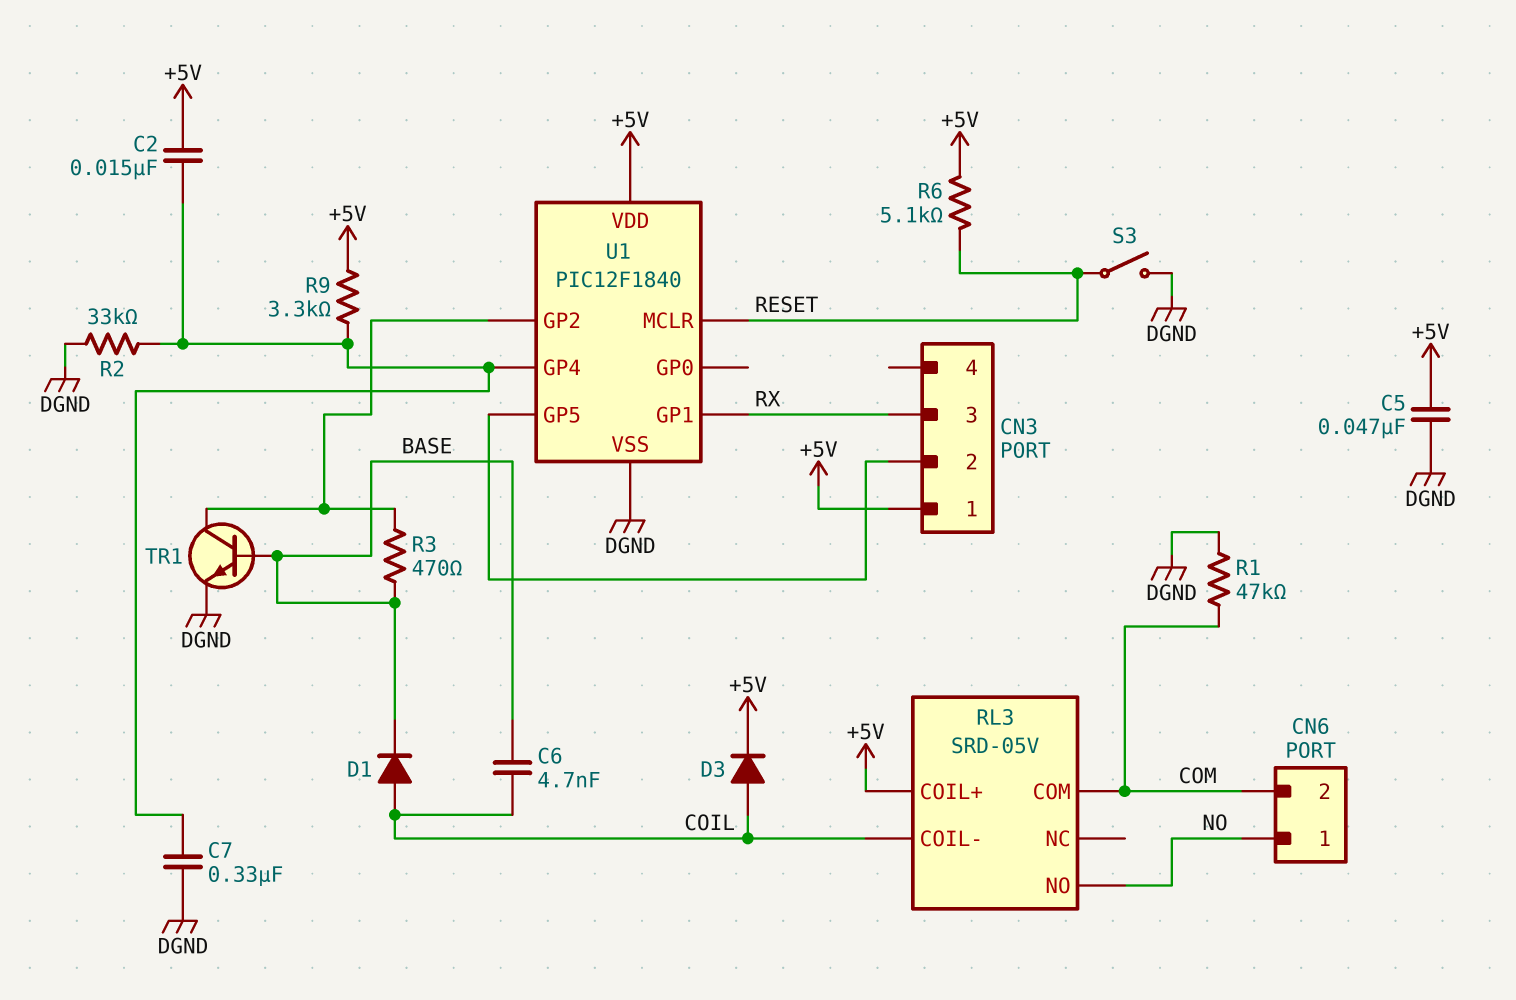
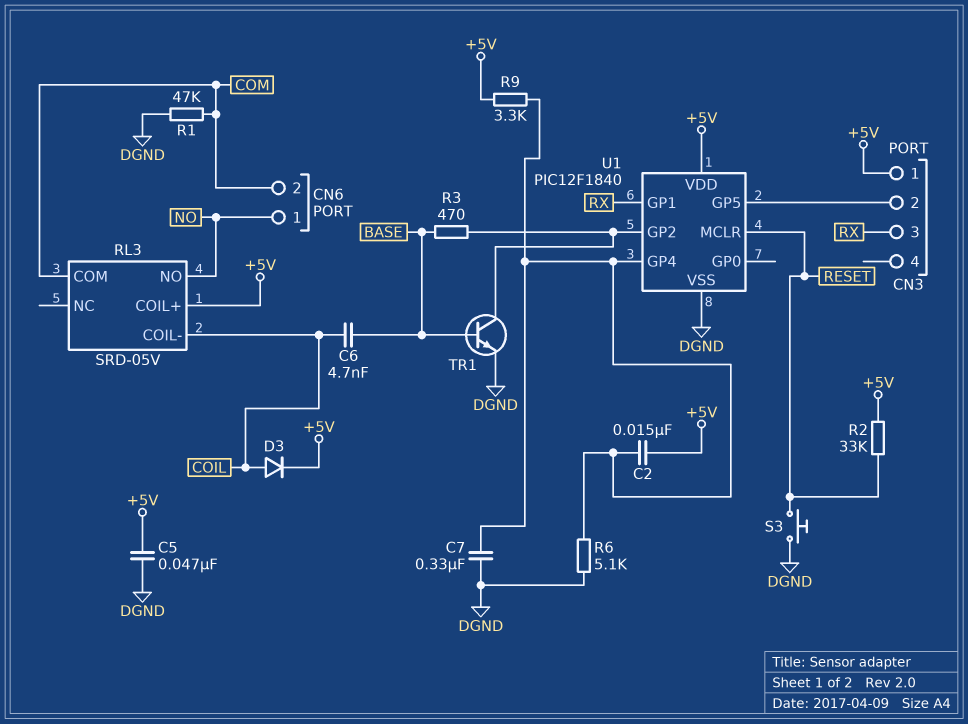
D1: diode (A COIL, K BASE) -> none
R2: 33k (DGND, U1/GP4) -> 33k (+5V, RESET)
R6: 5.1k (+5V, RESET) -> 5.1k (DGND, U1/GP4)
S3: switch (DGND, RESET) -> button (DGND, RESET)

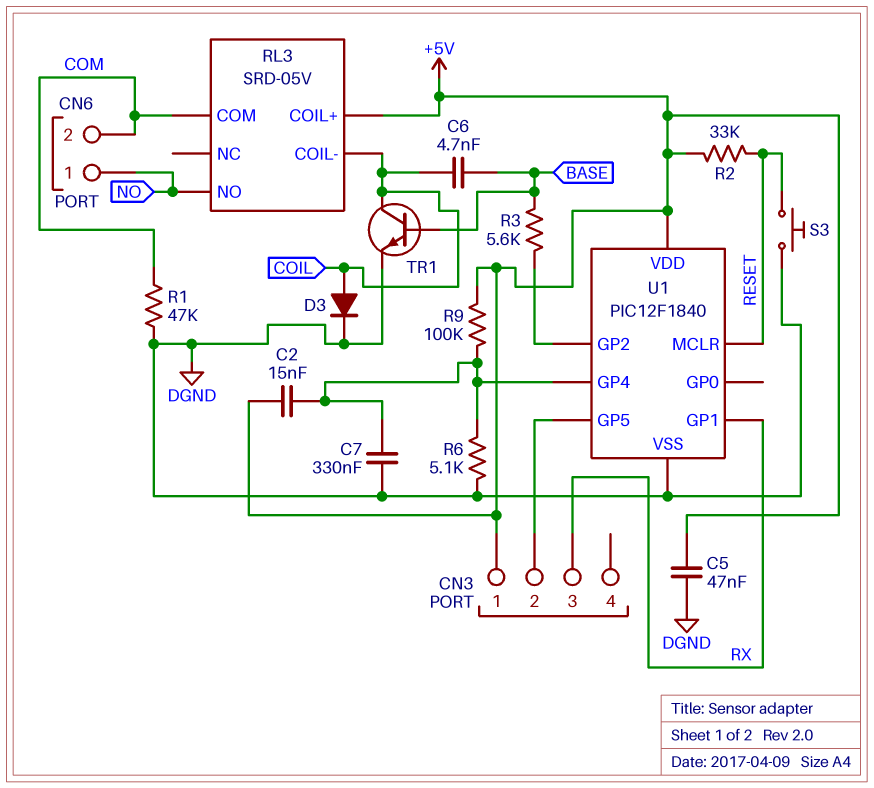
D3: diode (A COIL, K +5V) -> diode (A COIL, K DGND)
R3: 470 (BASE, U1/GP2) -> 5.6k (BASE, U1/GP2)
R9: 3.3k (+5V, U1/GP4) -> 100k (+5V, U1/GP4)
TR1: NPN (B BASE, C U1/GP2, E DGND) -> NPN (B BASE, C COIL, E DGND)

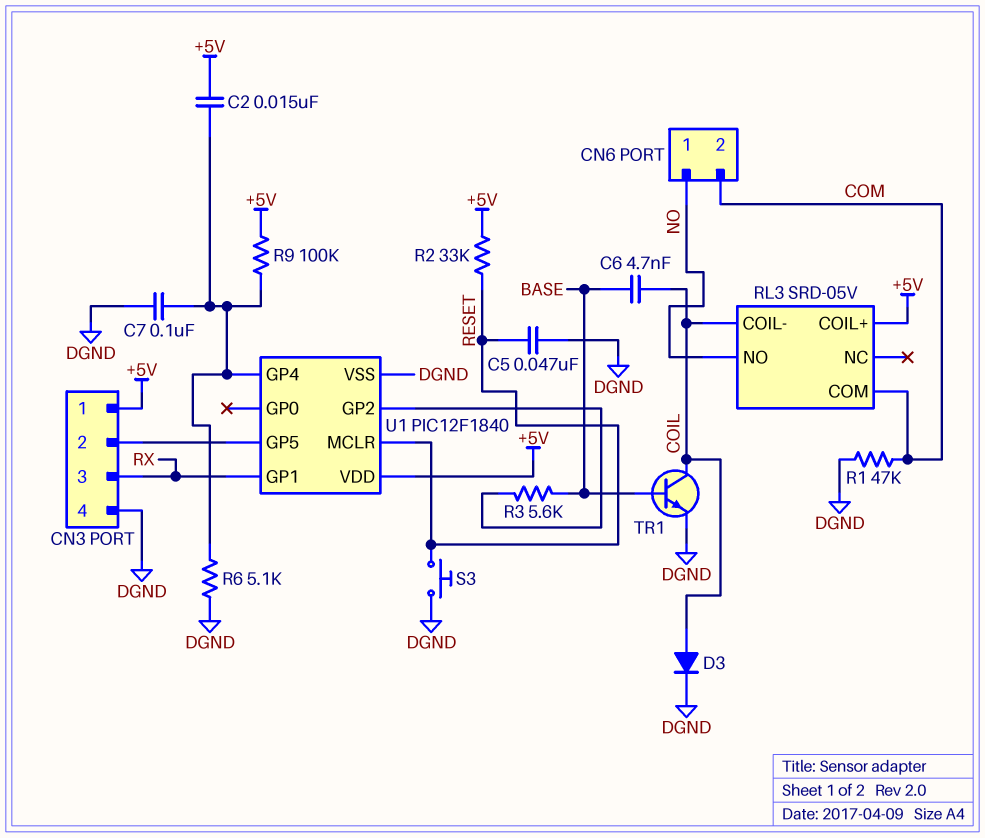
C5: 47nF (+5V, DGND) -> 47nF (DGND, RESET)
C7: 330nF (DGND, U1/GP4) -> 100nF (DGND, U1/GP4)
CN3 pin 4: none -> DGND

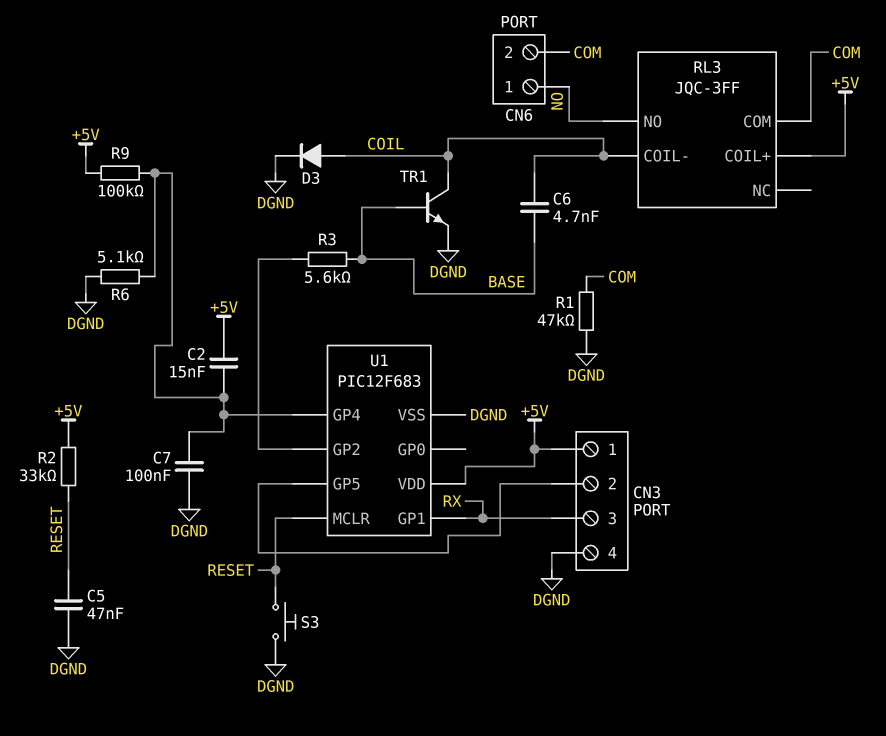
RL3: SRD-05V -> JQC-3FF
U1: PIC12F1840 -> PIC12F683

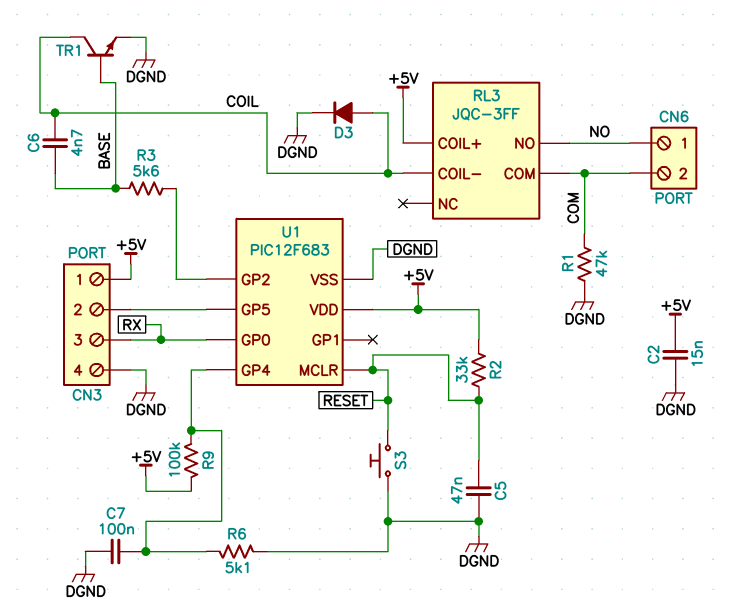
C2: 15nF (+5V, U1/GP4) -> 15nF (+5V, DGND)
U1 pin GP0: none -> RX
U1 pin GP1: RX -> none

